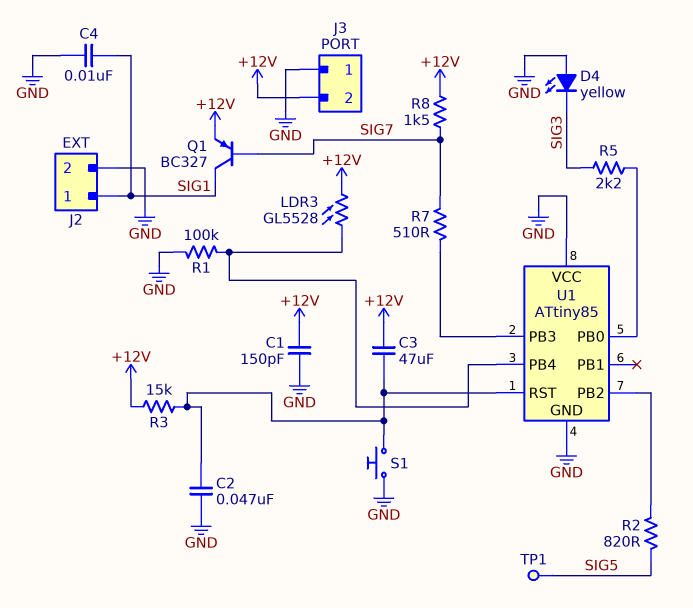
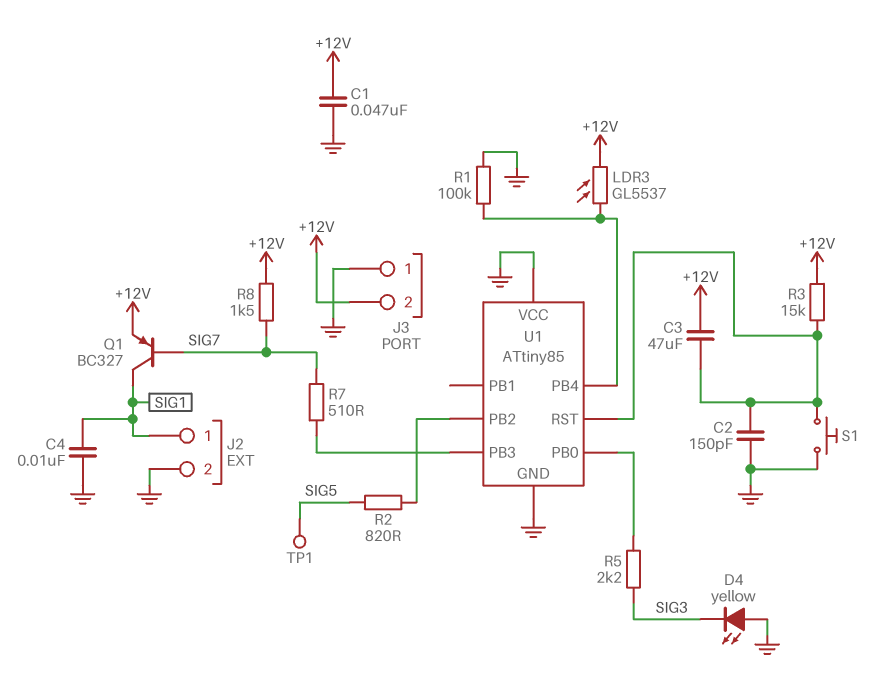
C1: 150pF (+12V, GND) -> 47nF (+12V, GND)
C2: 47nF (GND, U1/RST) -> 150pF (GND, U1/RST)
LDR3: GL5528 (+12V, U1/PB4) -> GL5537 (+12V, U1/PB4)

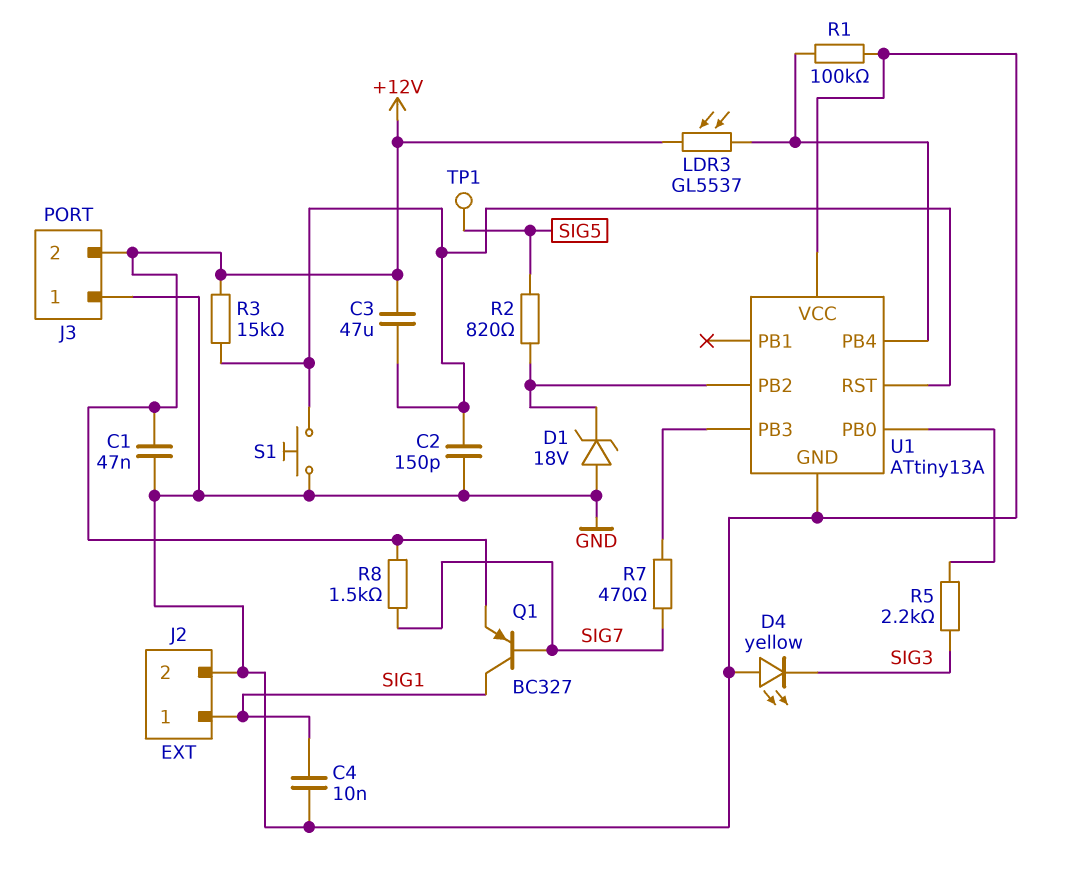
D1: none -> zener 18V (A GND, K U1/PB2)
R7: 510 (SIG7, U1/PB3) -> 470 (SIG7, U1/PB3)
U1: ATtiny85 -> ATtiny13A

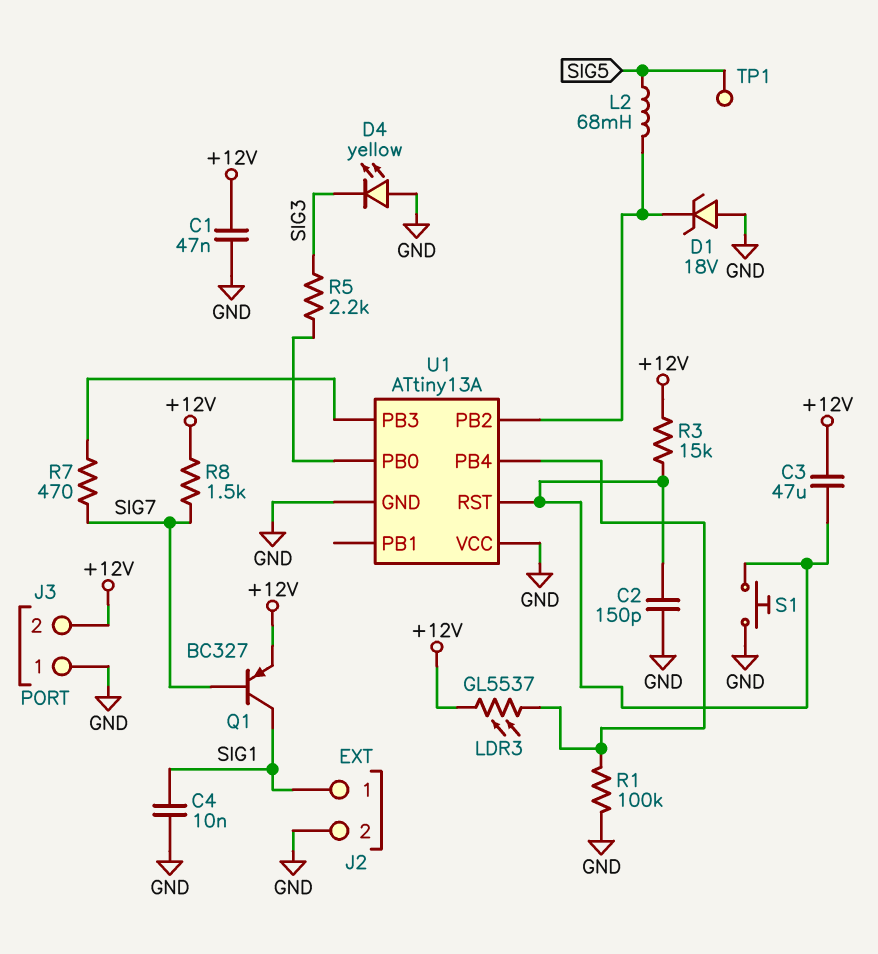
L2: none -> 68mH (SIG5, U1/PB2)
R2: 820 (SIG5, U1/PB2) -> none

